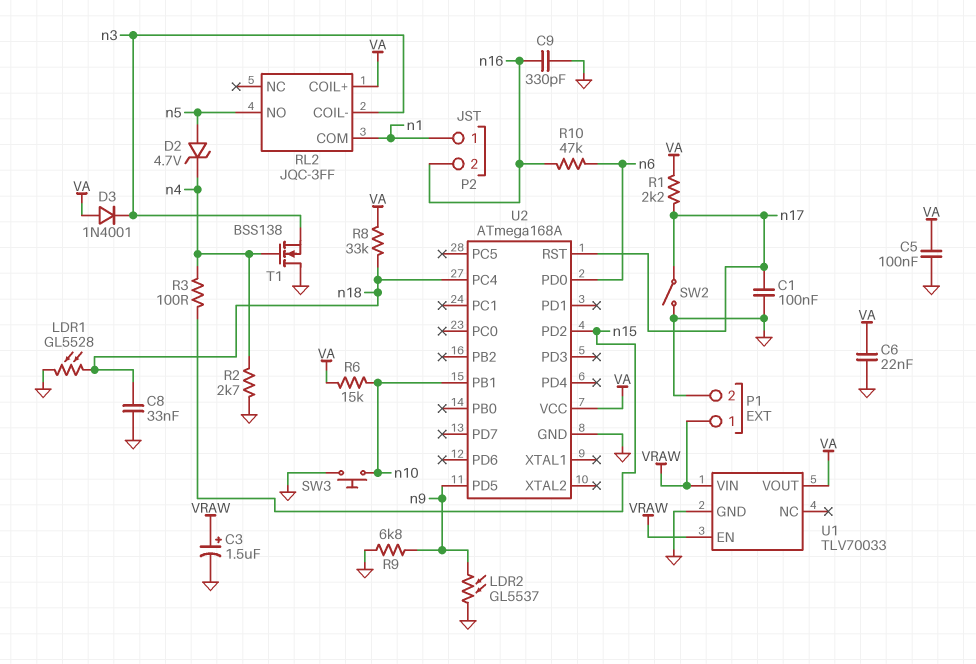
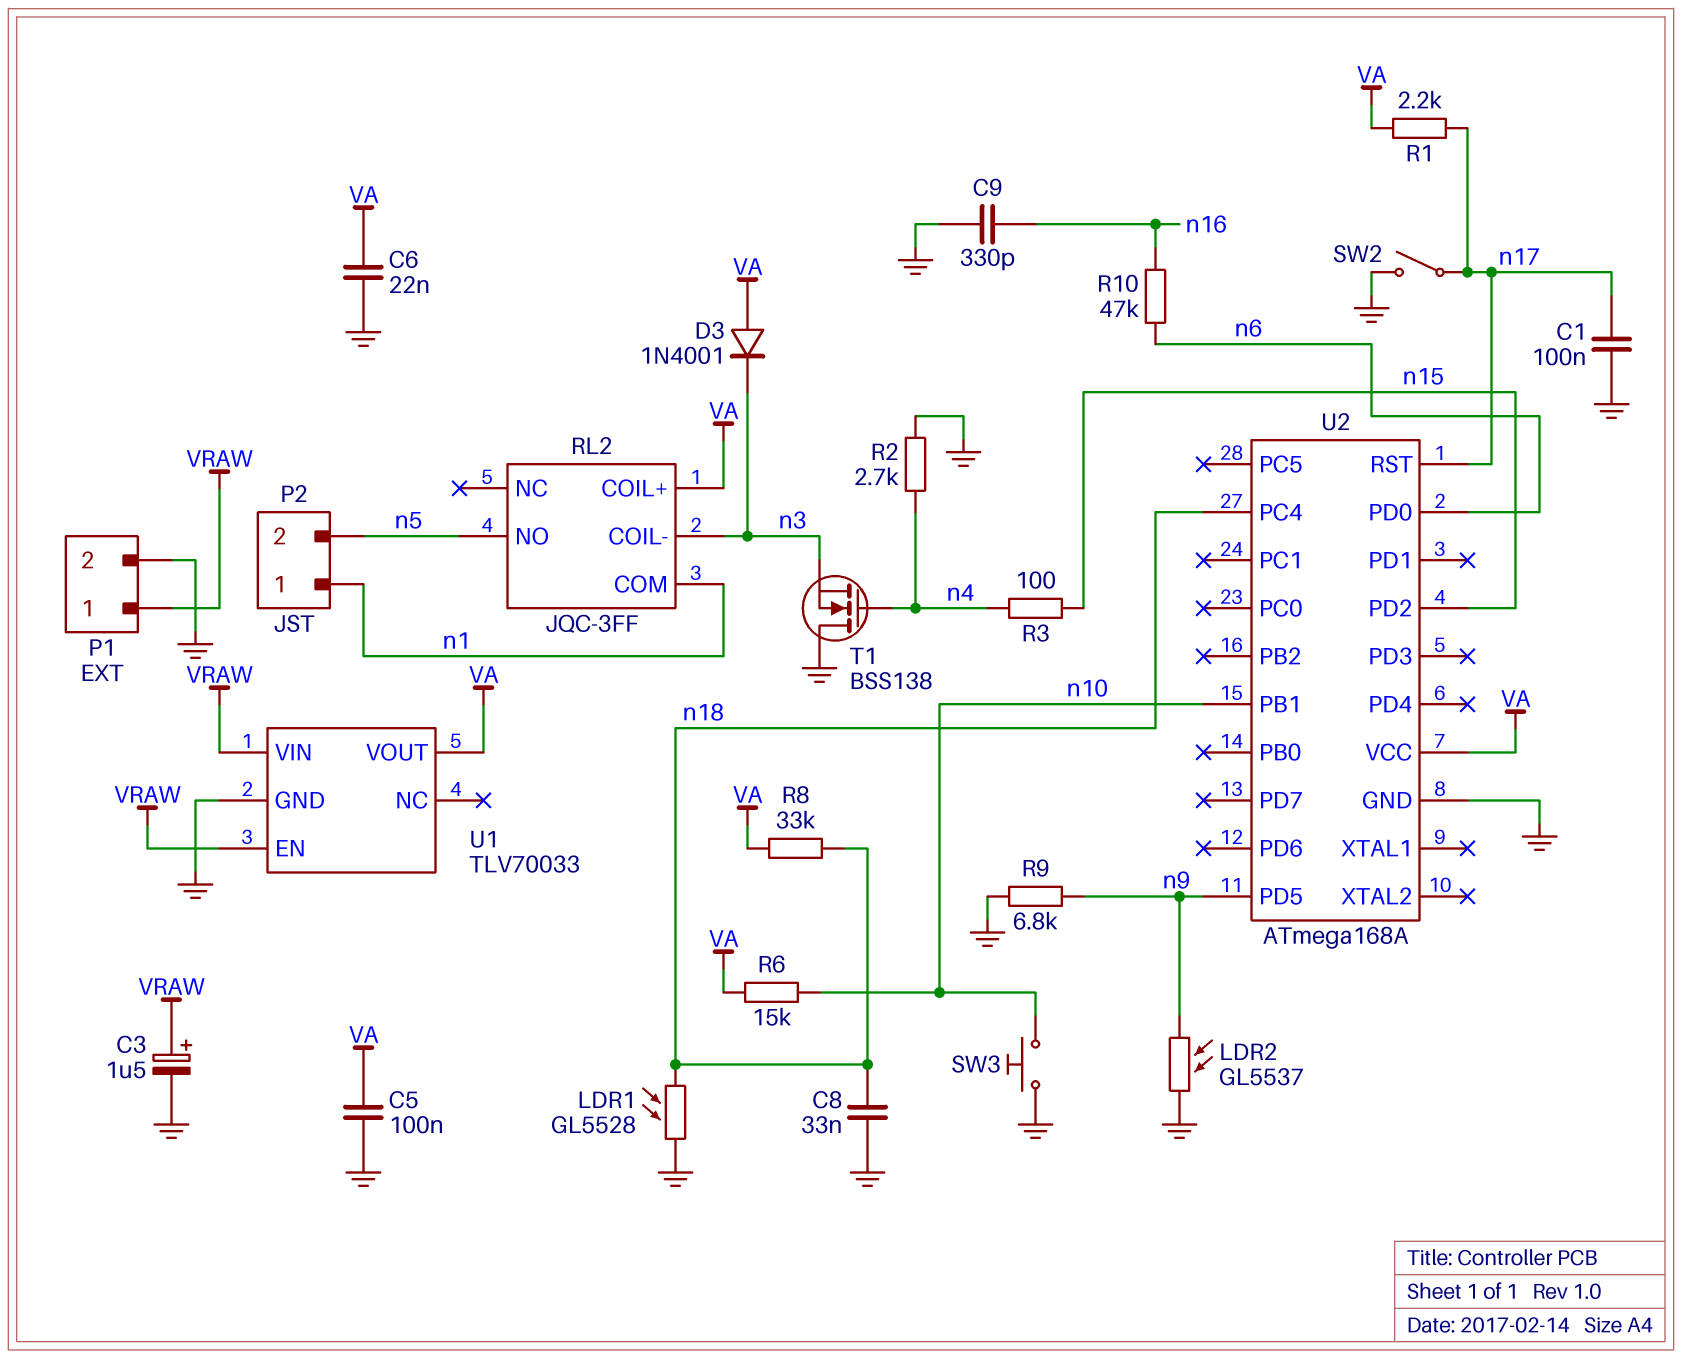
D2: zener 4.7V (A n5, K n4) -> none
P2 pin 2: n16 -> n5

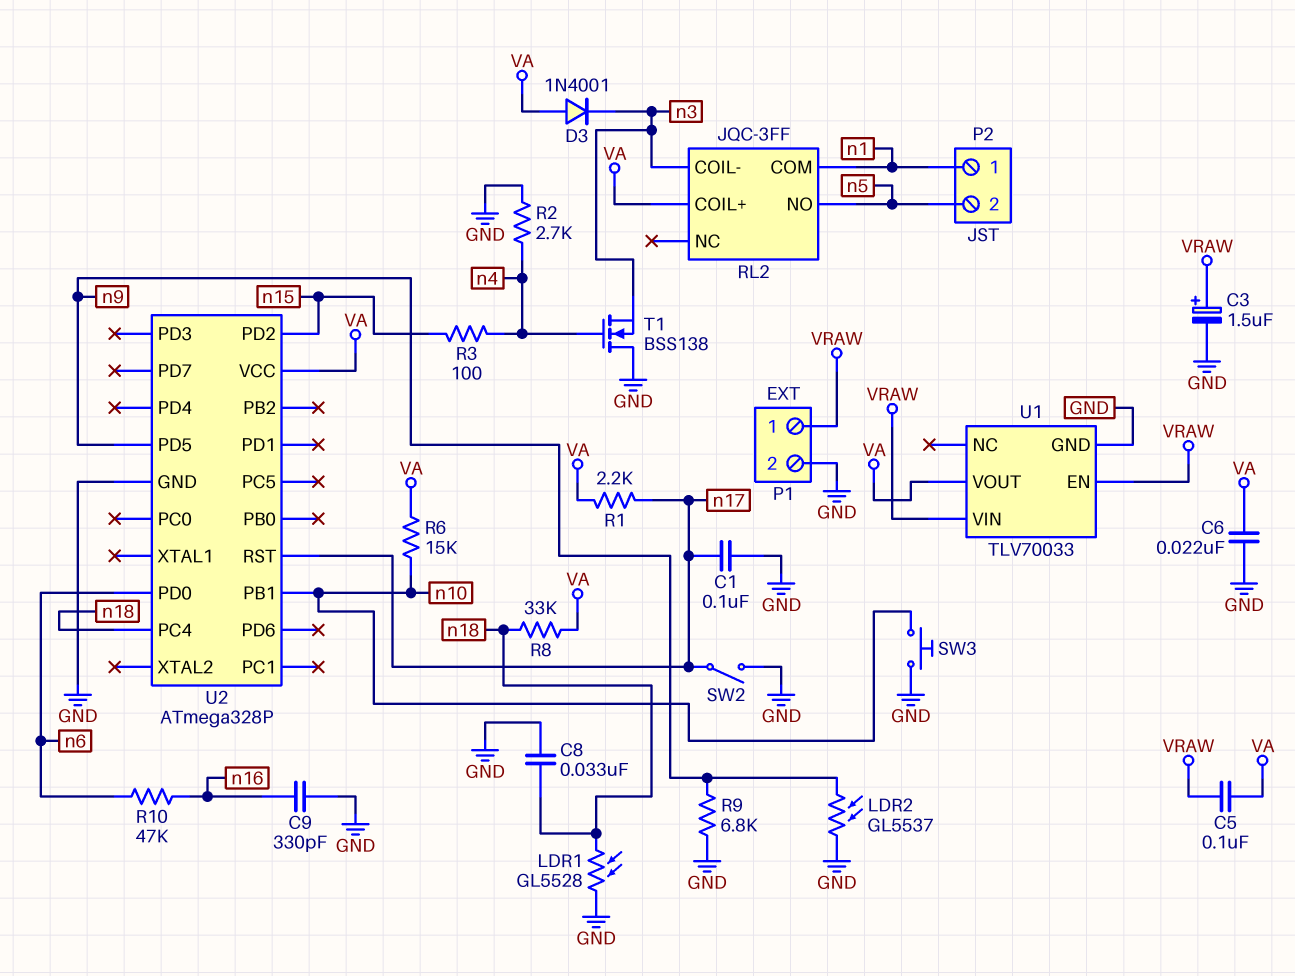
C5: 100nF (GND, VA) -> 100nF (VA, VRAW)
U2: ATmega168A -> ATmega328P

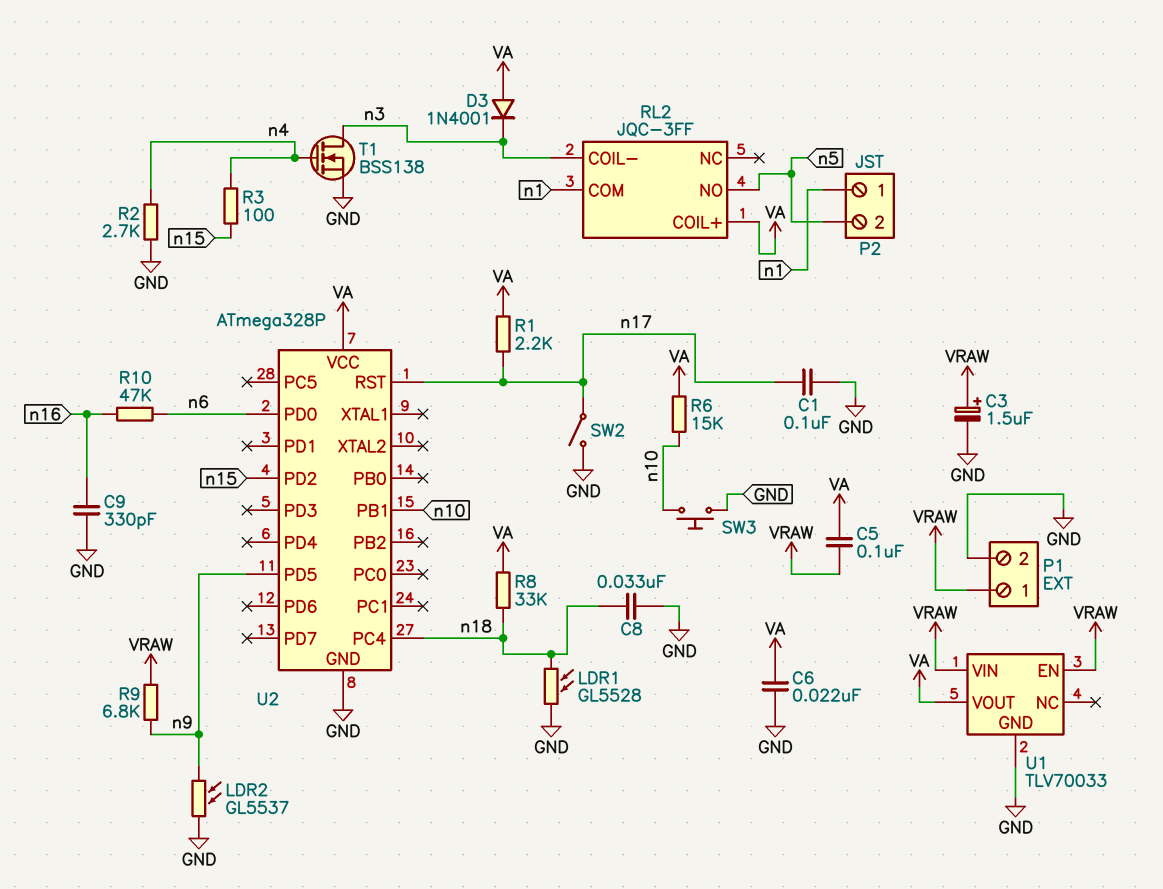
R9: 6.8k (GND, n9) -> 6.8k (VRAW, n9)
T1: NMOS BSS138 (G n4, D GND, S n3) -> NMOS BSS138 (G n4, D n3, S GND)

